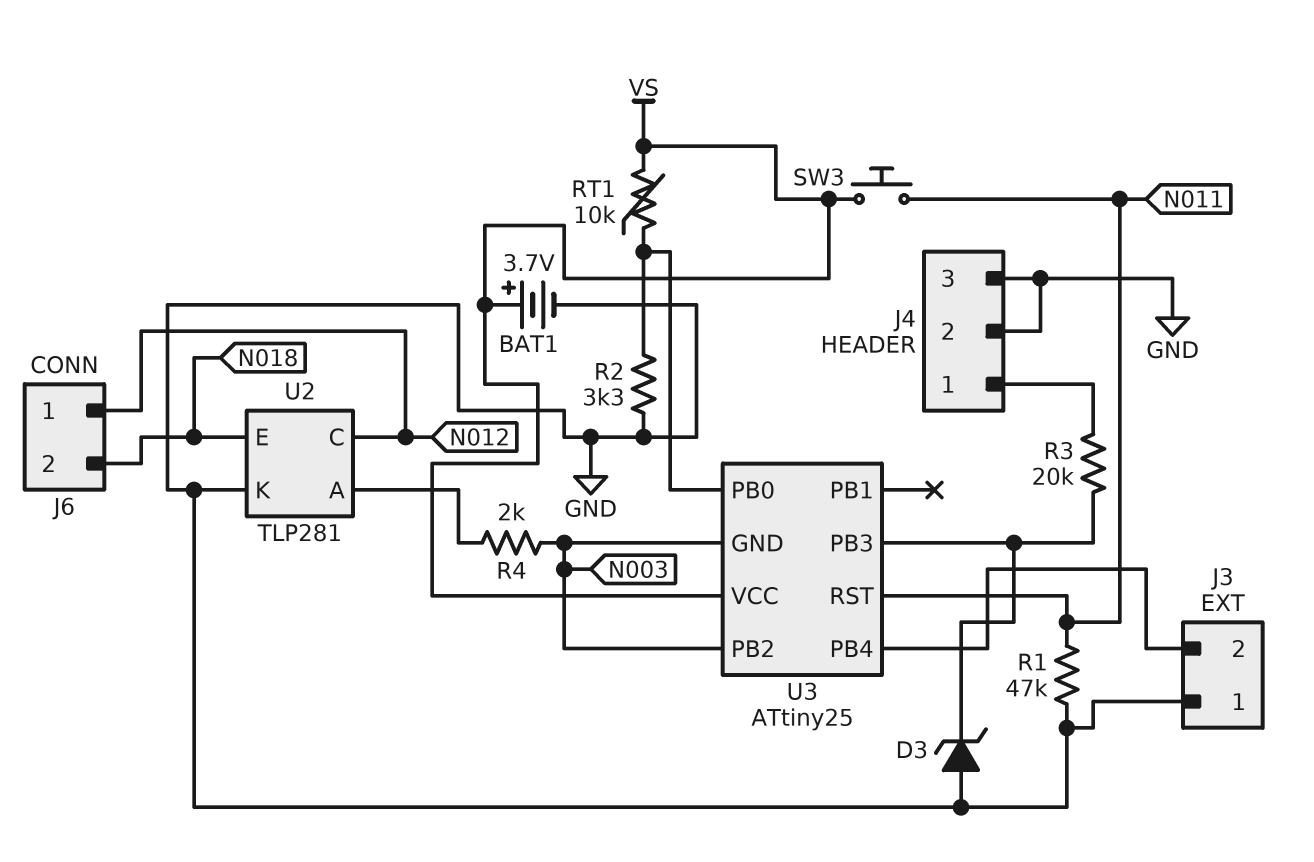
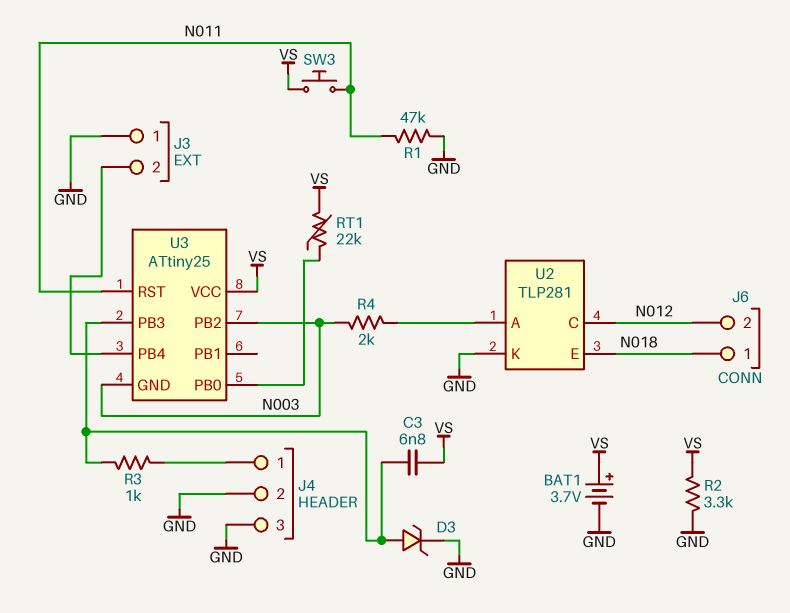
C3: none -> 6.8nF (U3/PB3, VS)
D3: zener (A GND, K U3/PB3) -> zener (A U3/PB3, K GND)
J6 pin 1: N012 -> N018
J6 pin 2: N018 -> N012
R2: 3.3k (GND, U3/PB0) -> 3.3k (GND, VS)
R3: 20k (J4/1, U3/PB3) -> 1k (J4/1, U3/PB3)
RT1: 10k (U3/PB0, VS) -> 22k (U3/PB0, VS)

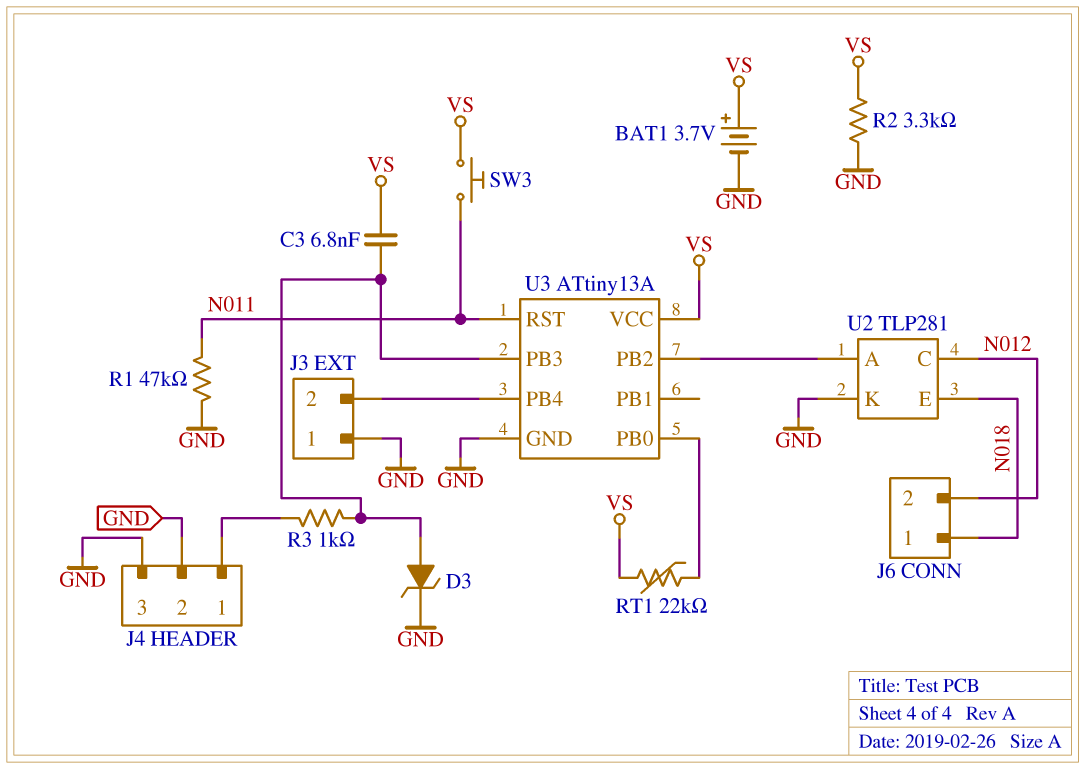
R4: 2k (N003, U2/A) -> none
U3: ATtiny25 -> ATtiny13A
U3 pin GND: N003 -> GND
U3 pin PB2: N003 -> U2/A

